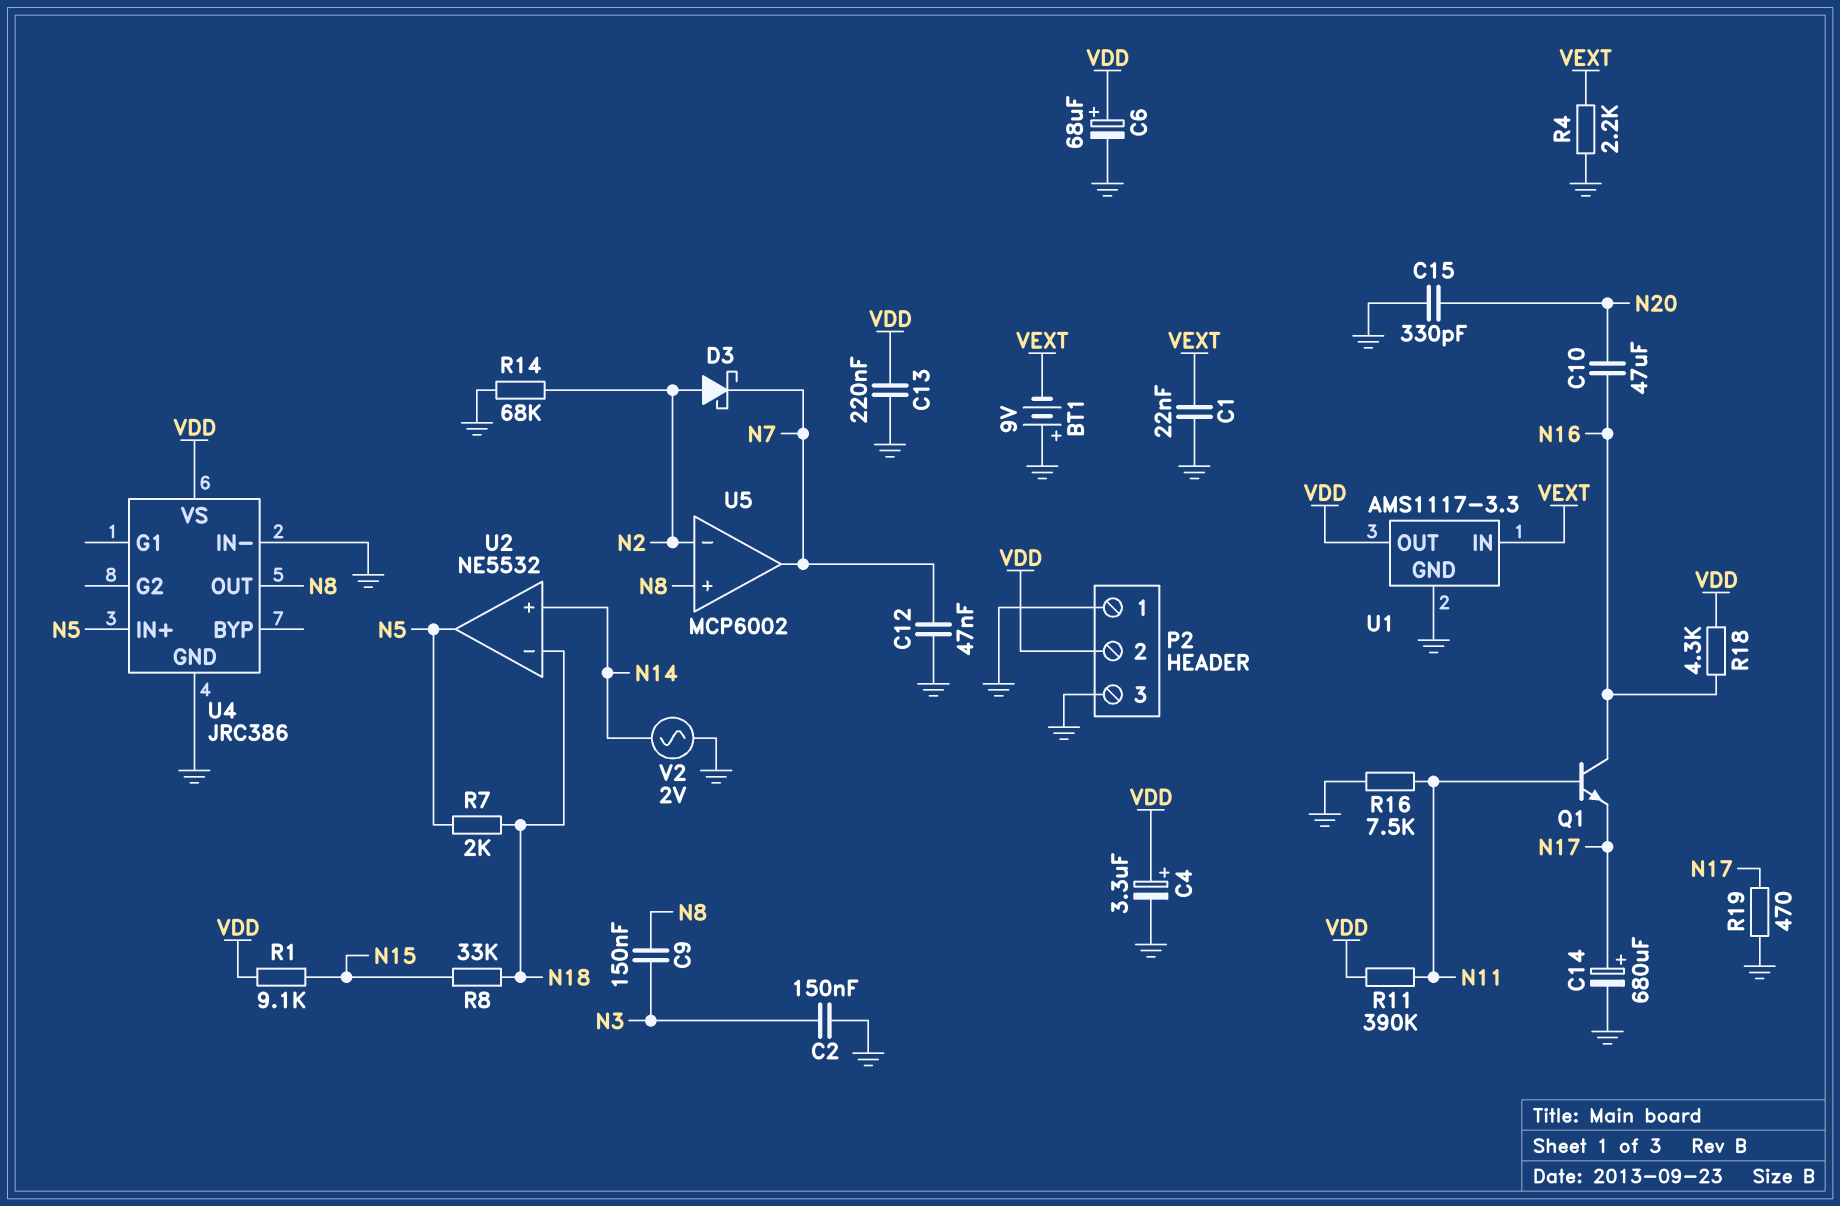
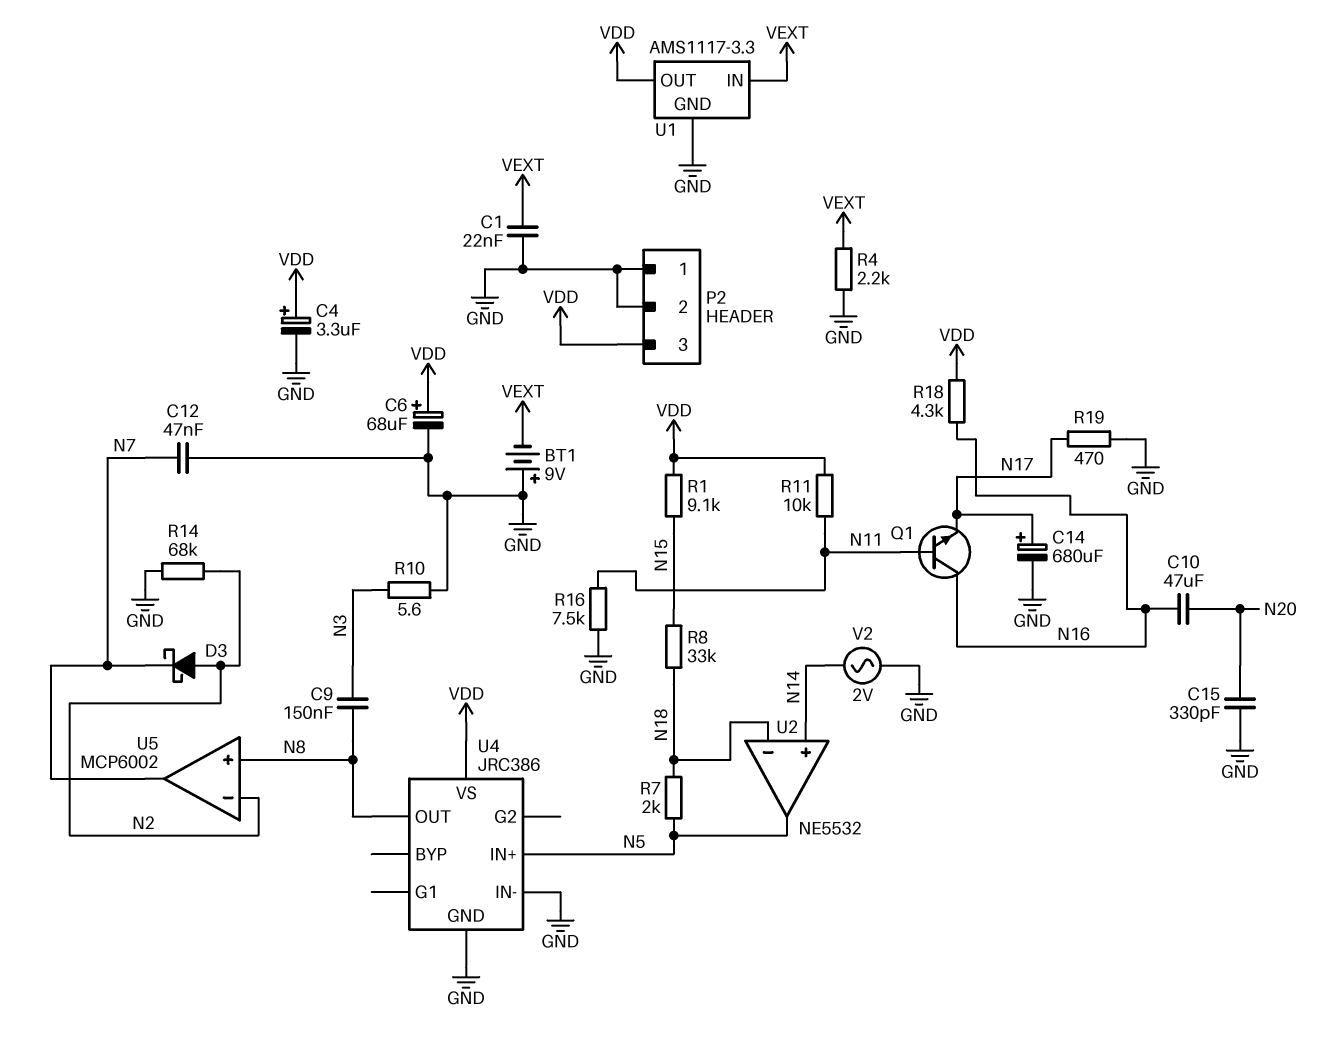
C2: 150nF (GND, N3) -> none
C13: 220nF (GND, VDD) -> none
P2 pin 2: VDD -> GND
P2 pin 3: GND -> VDD
R10: none -> 5.6 (GND, N3)
R11: 390k (N11, VDD) -> 10k (N11, VDD)

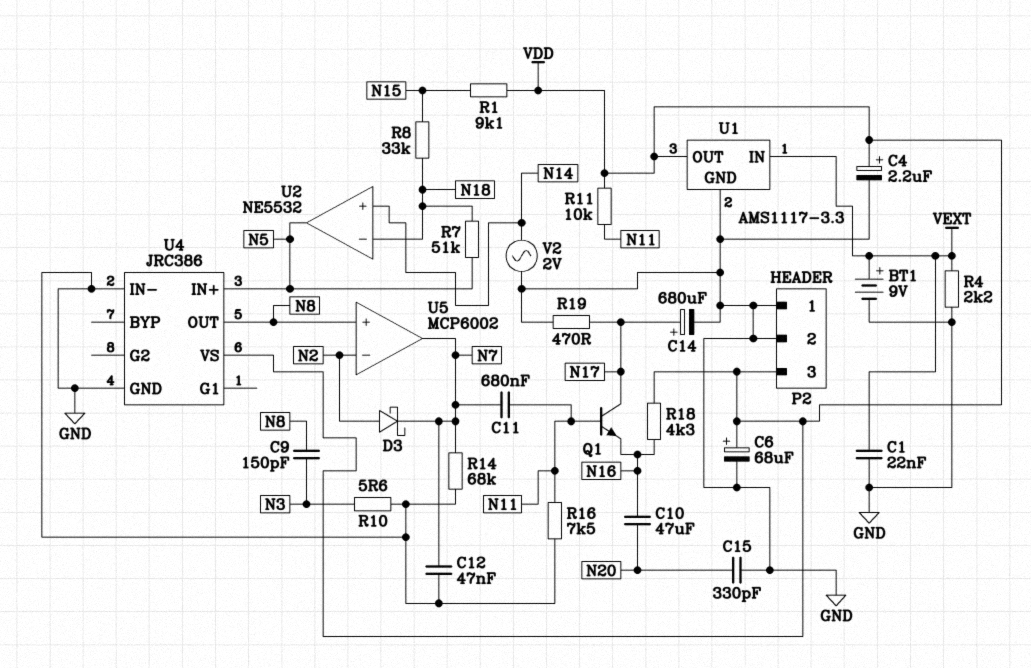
BT1: 9V (plus GND, minus VEXT) -> 9V (plus VEXT, minus GND)
C4: 3.3uF (plus VDD, minus GND) -> 2.2uF (plus VDD, minus GND)
C9: 150nF (N3, N8) -> 150pF (N3, N8)
C11: none -> 680nF (N7, N11)
Q1: NPN (B N11, C N16, E N17) -> NPN (B N11, C N17, E N16)
R7: 2k (N5, N18) -> 51k (N5, N18)
R14: 68k (GND, N2) -> 68k (GND, N7)

